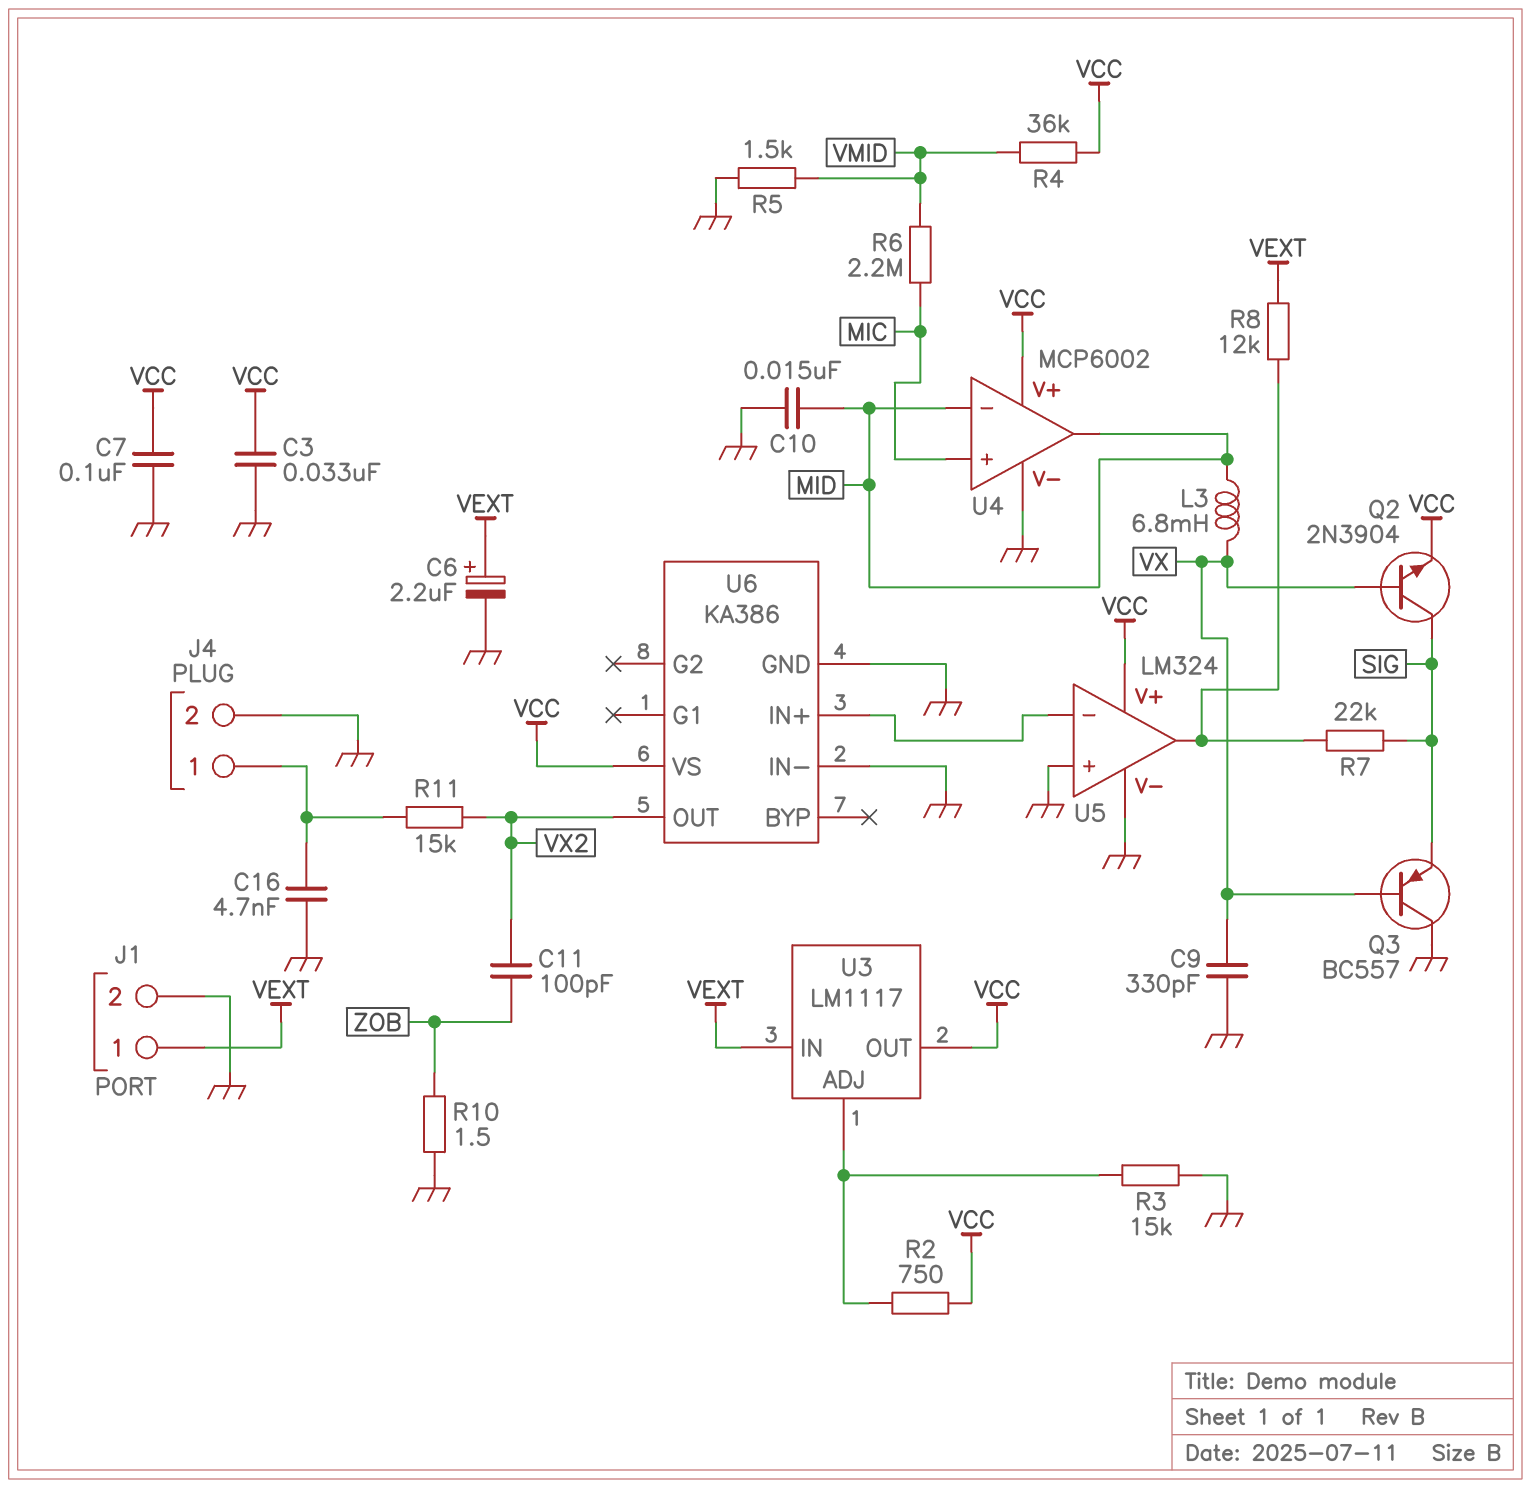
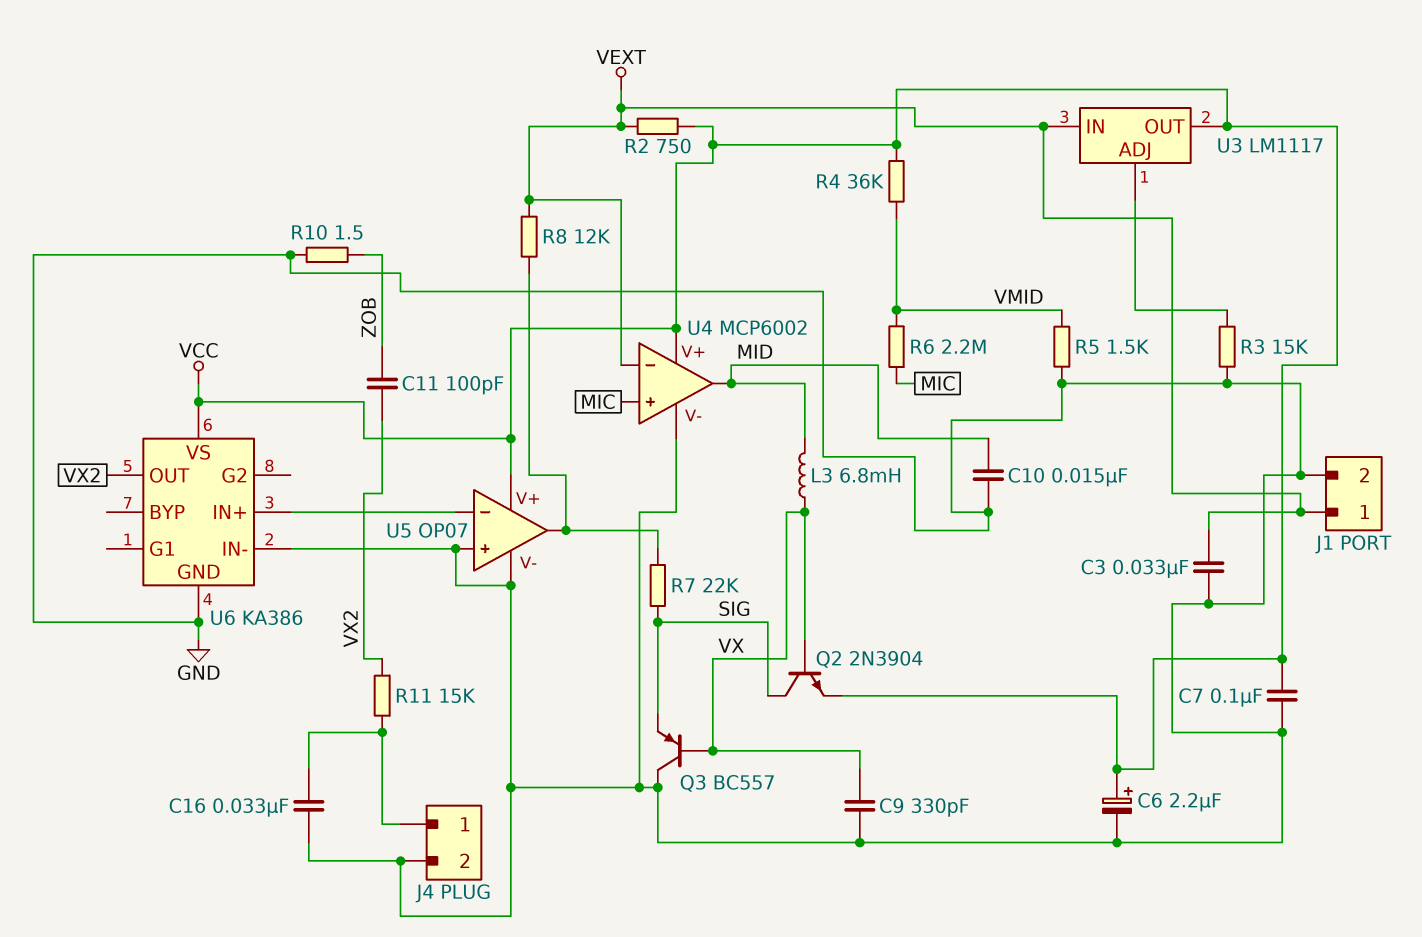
C3: 33nF (GND, VCC) -> 33nF (GND, VEXT)
C6: 2.2uF (plus VEXT, minus GND) -> 2.2uF (plus VCC, minus GND)
C16: 4.7nF (GND, J4/1) -> 33nF (GND, J4/1)
R2: 750 (U3/ADJ, VCC) -> 750 (VCC, VEXT)
U4 pin in-: MID -> VEXT
U5: LM324 -> OP07

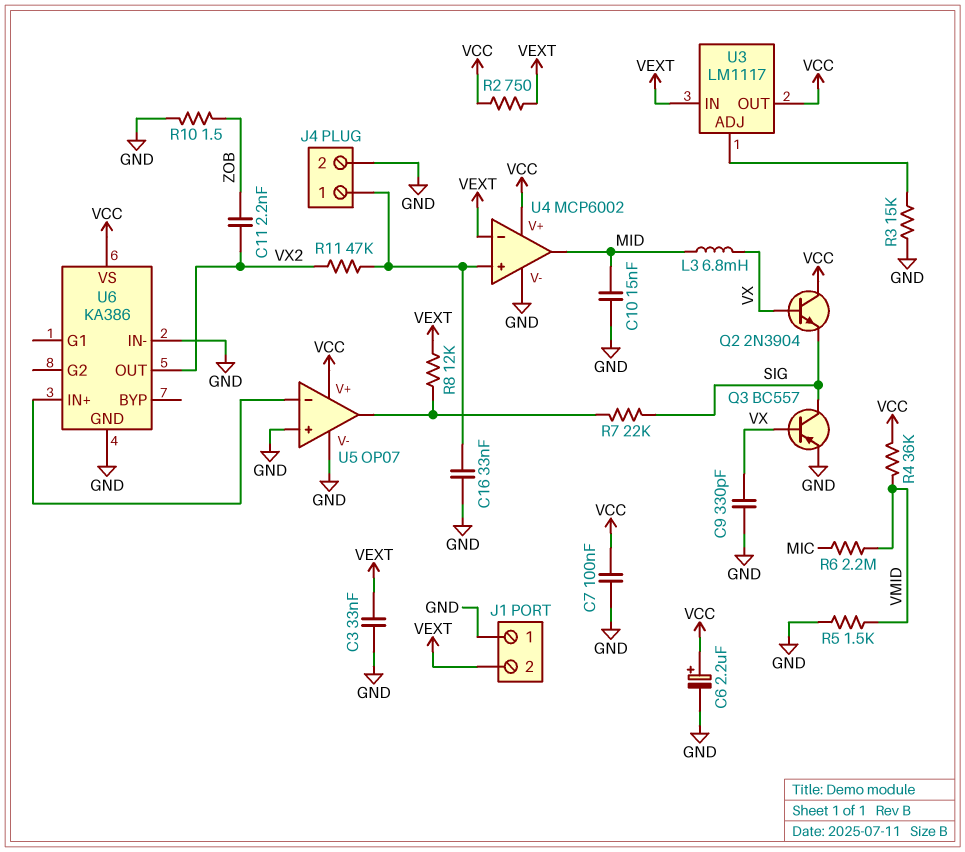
C11: 100pF (VX2, ZOB) -> 2.2nF (VX2, ZOB)
J1 pin 1: VEXT -> GND
J1 pin 2: GND -> VEXT
Q2: NPN 2N3904 (B VX, C SIG, E VCC) -> NPN 2N3904 (B VX, C VCC, E SIG)
Q3: PNP BC557 (B VX, C GND, E SIG) -> PNP BC557 (B VX, C SIG, E GND)
R11: 15k (J4/1, VX2) -> 47k (J4/1, VX2)
U4 pin in+: MIC -> J4/1

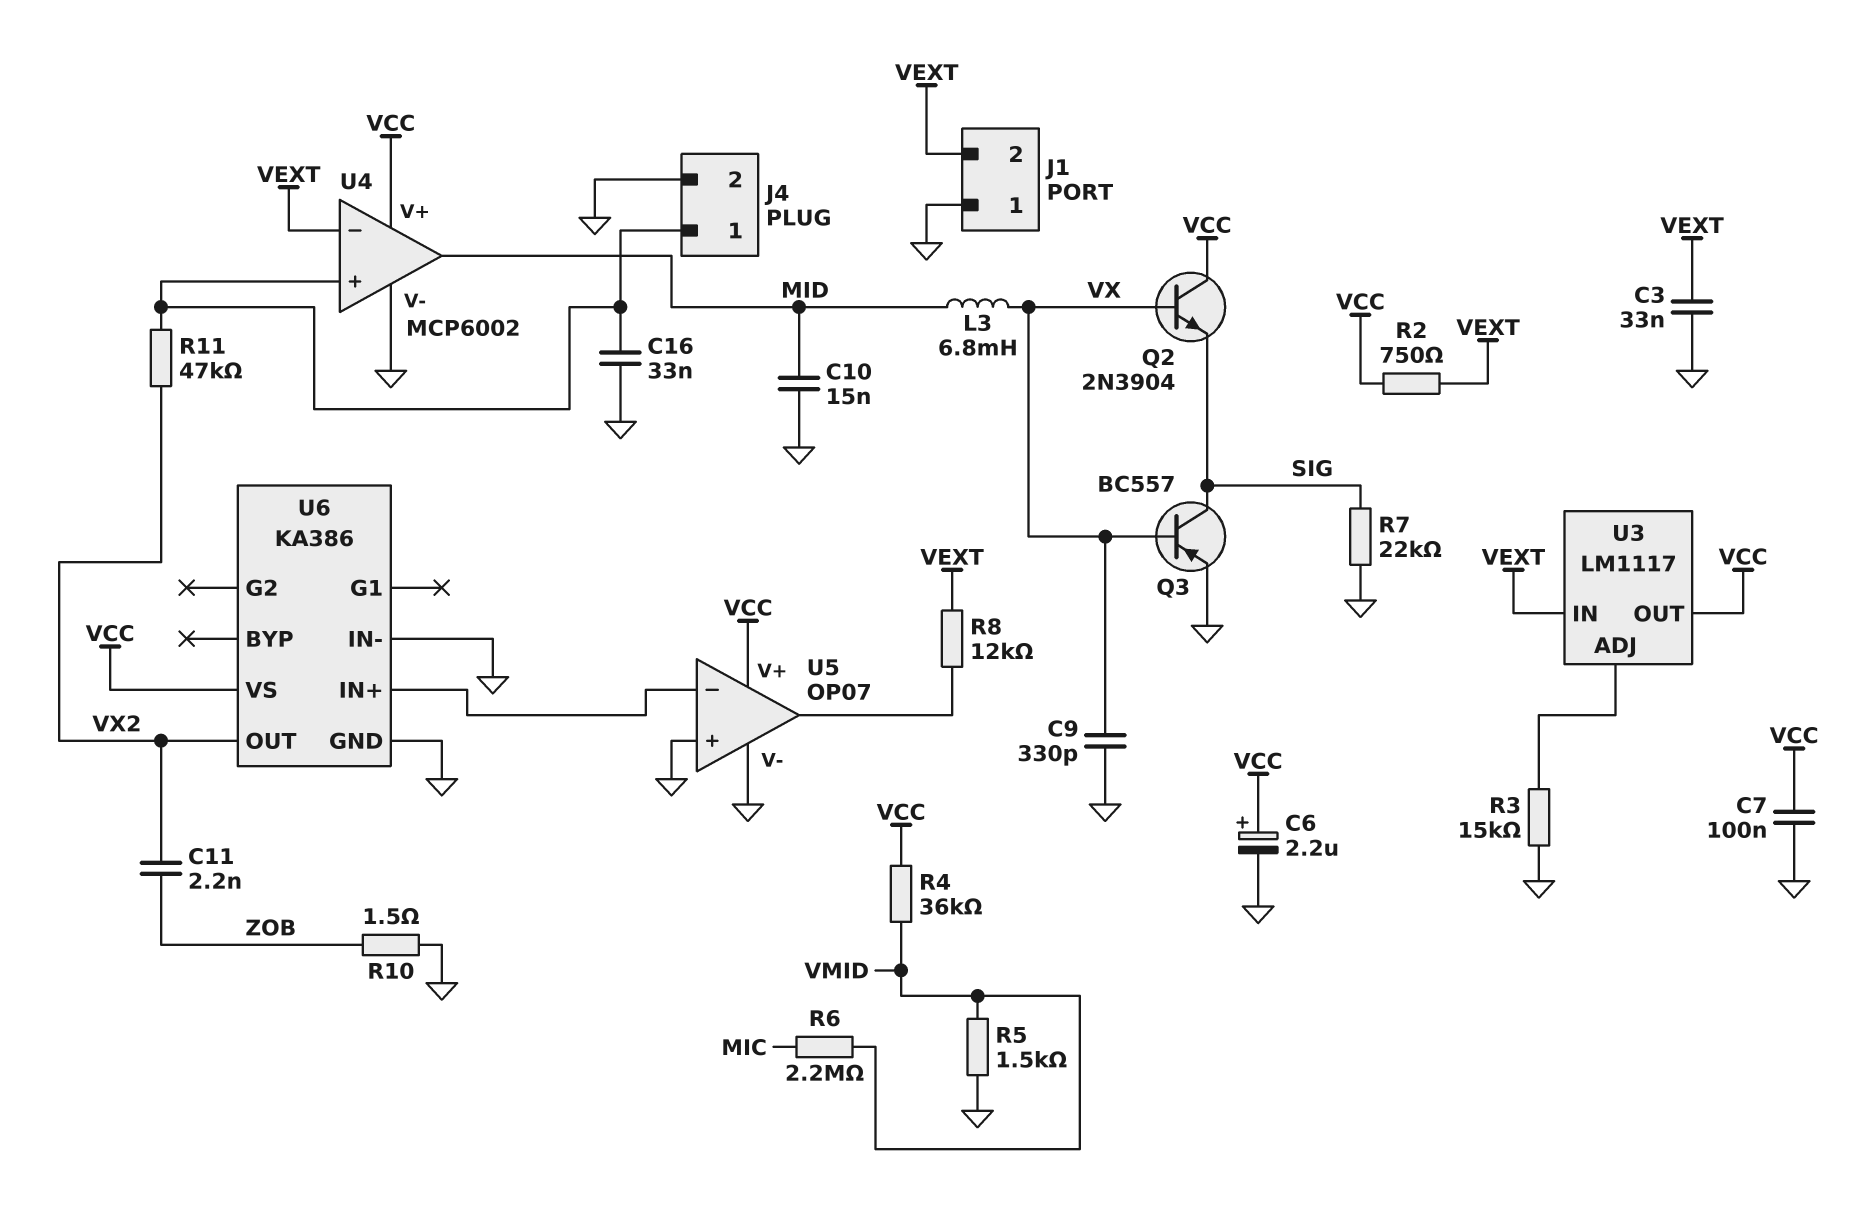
R7: 22k (SIG, U5/out) -> 22k (GND, SIG)

